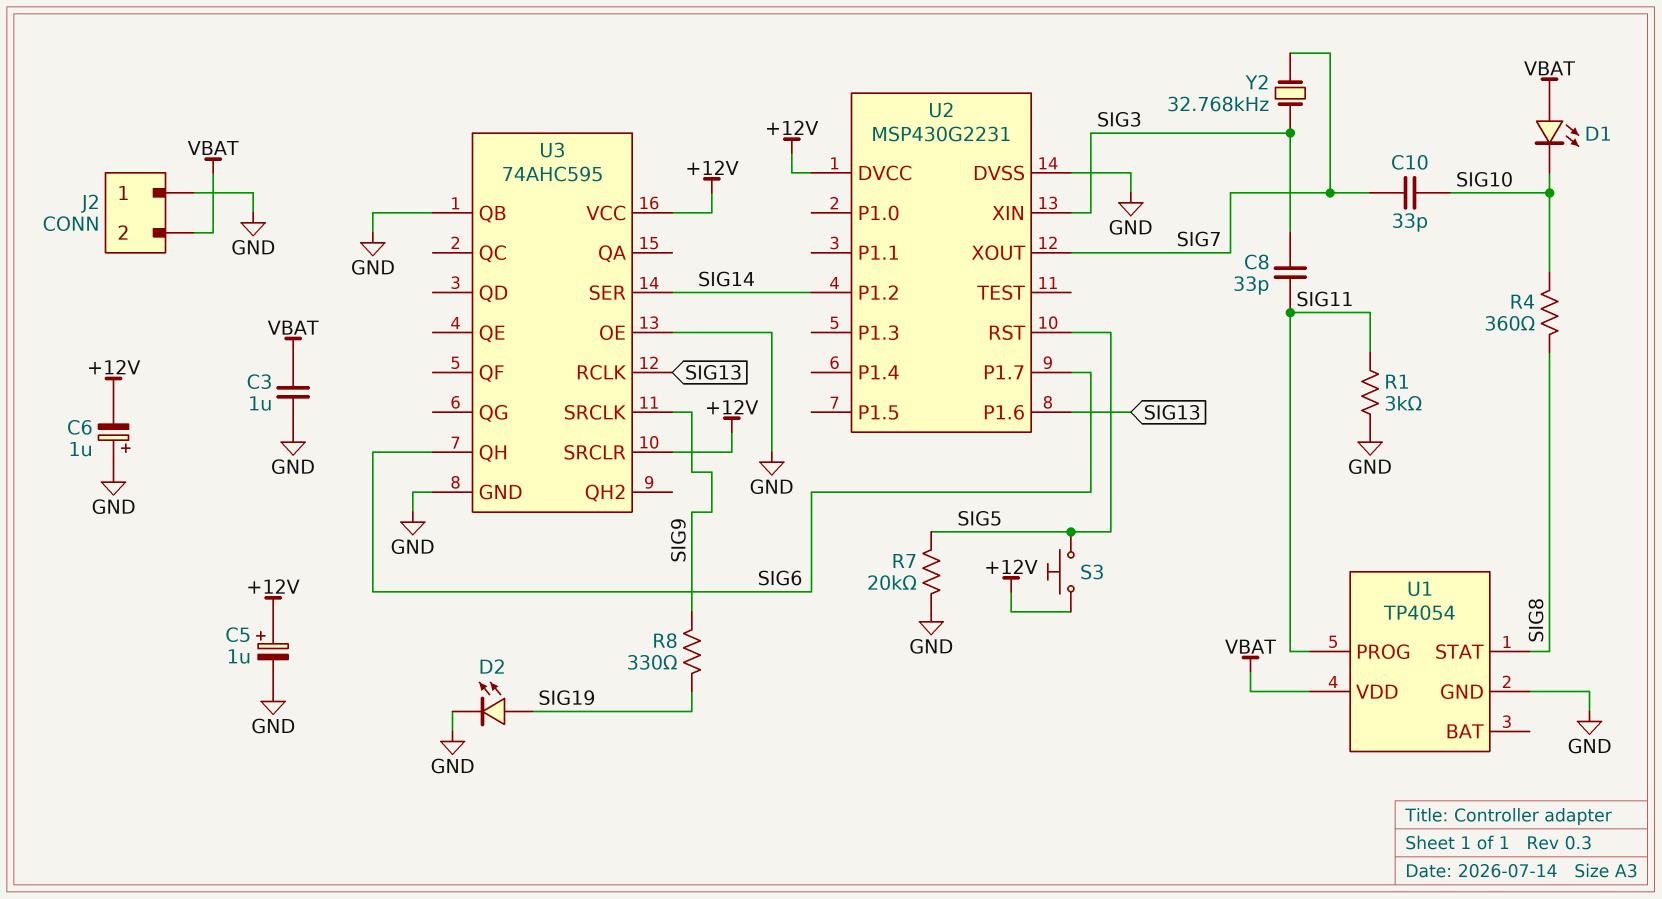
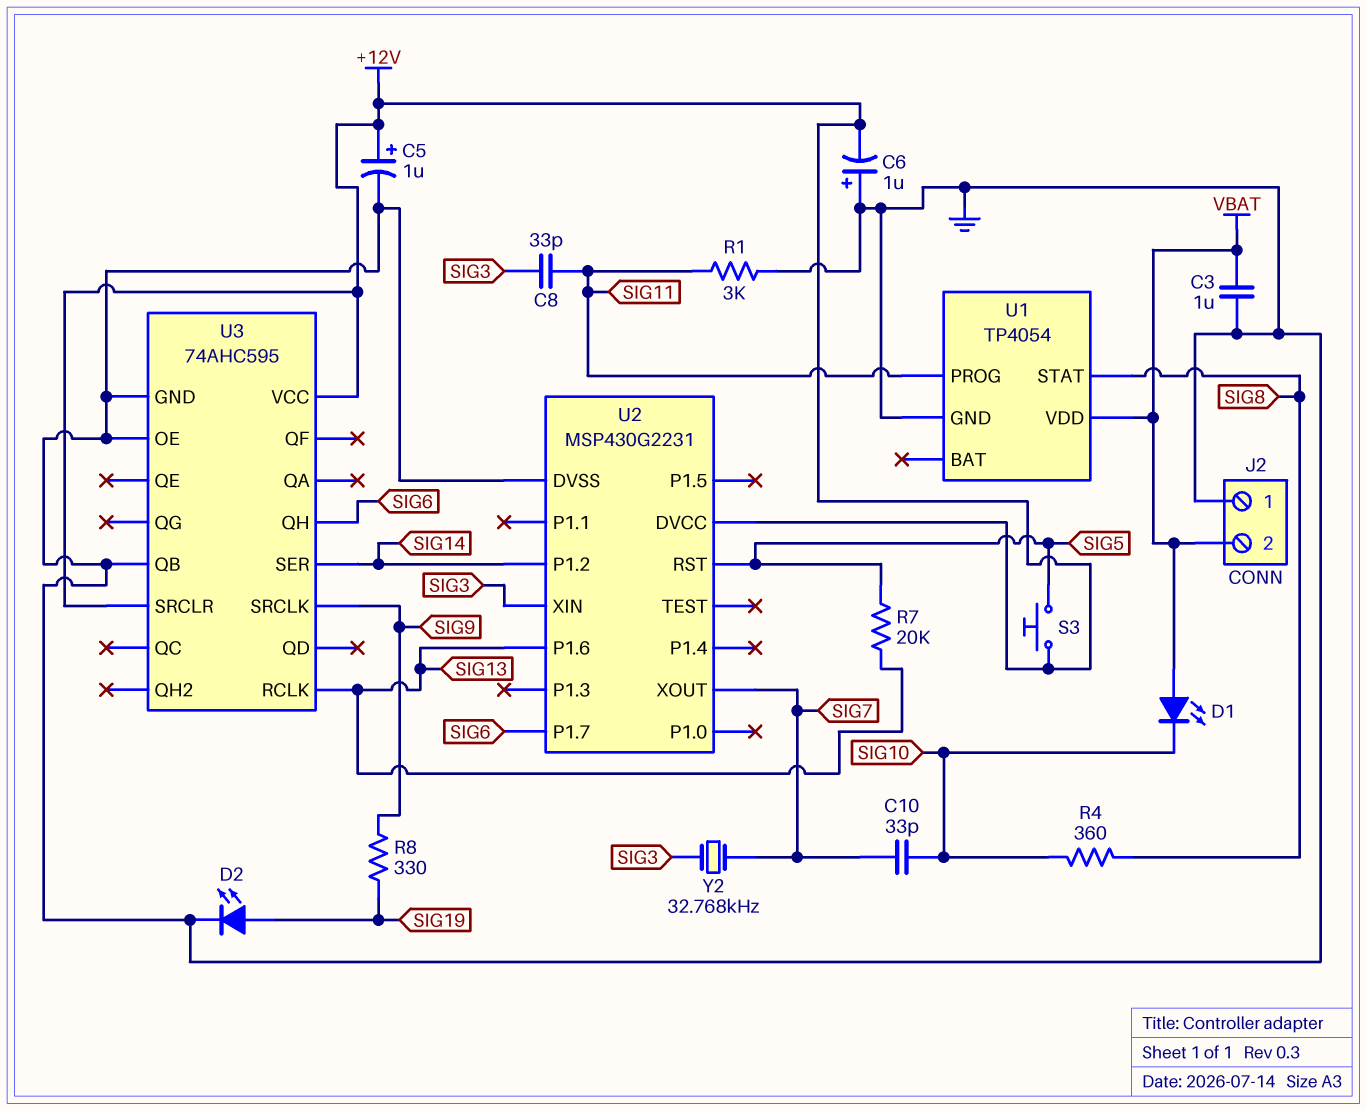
R7: 20k (GND, SIG5) -> 20k (SIG5, SIG13)

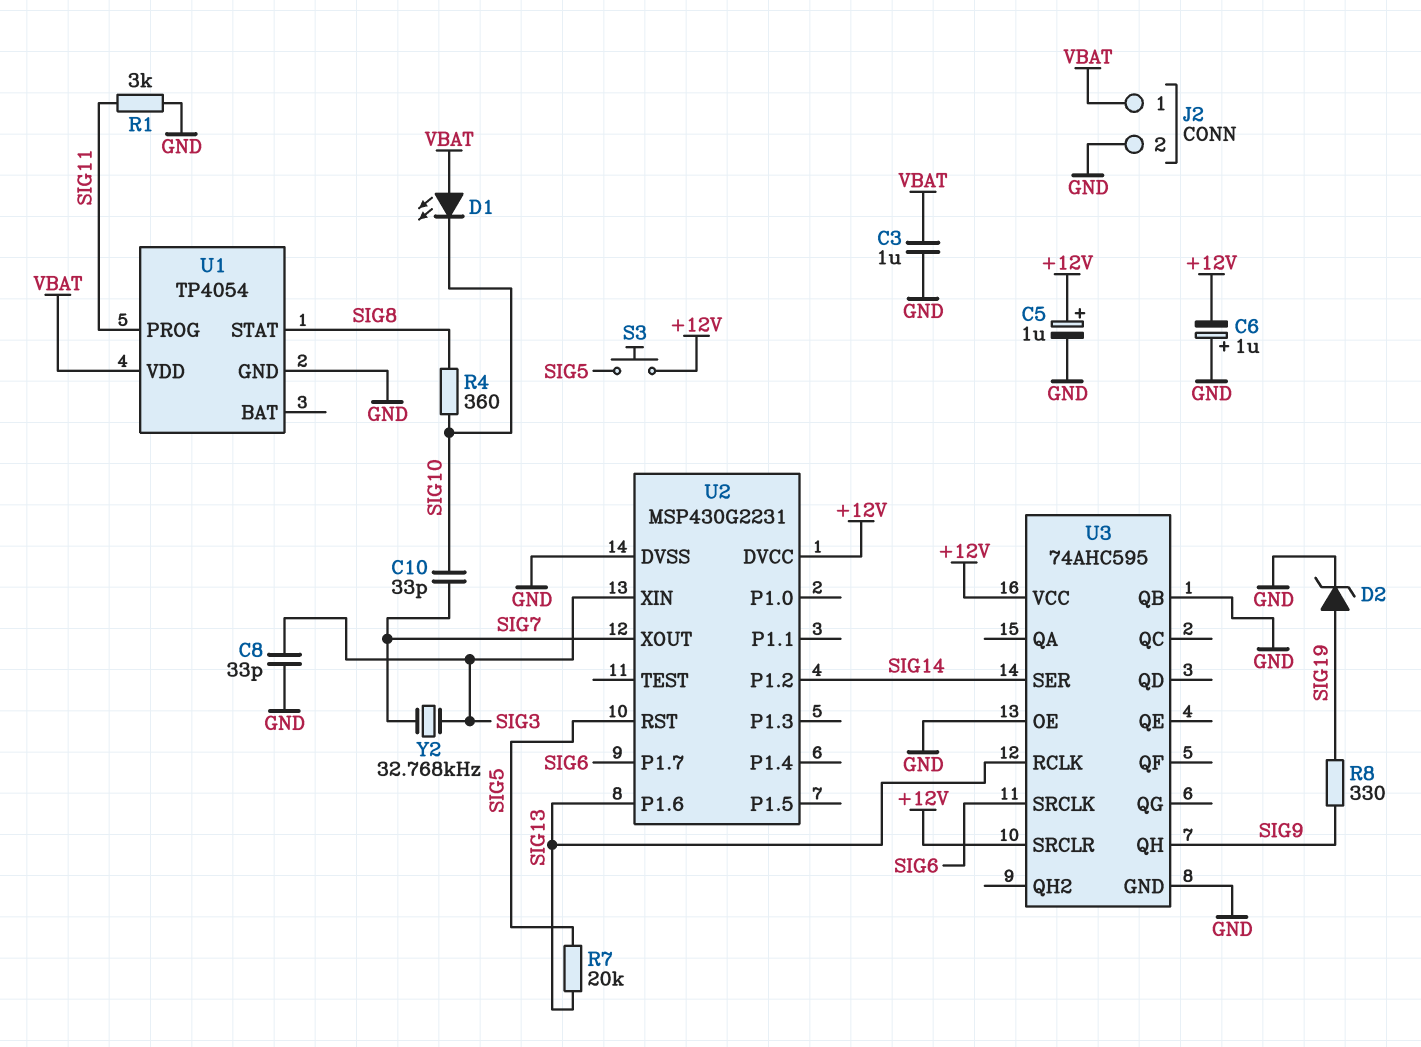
C8: 33pF (SIG3, SIG11) -> 33pF (GND, SIG3)
D2: LED (A SIG19, K GND) -> zener (A SIG19, K GND)
J2 pin 1: GND -> VBAT
J2 pin 2: VBAT -> GND
U3 pin QH: SIG6 -> SIG9
U3 pin SRCLK: SIG9 -> SIG6

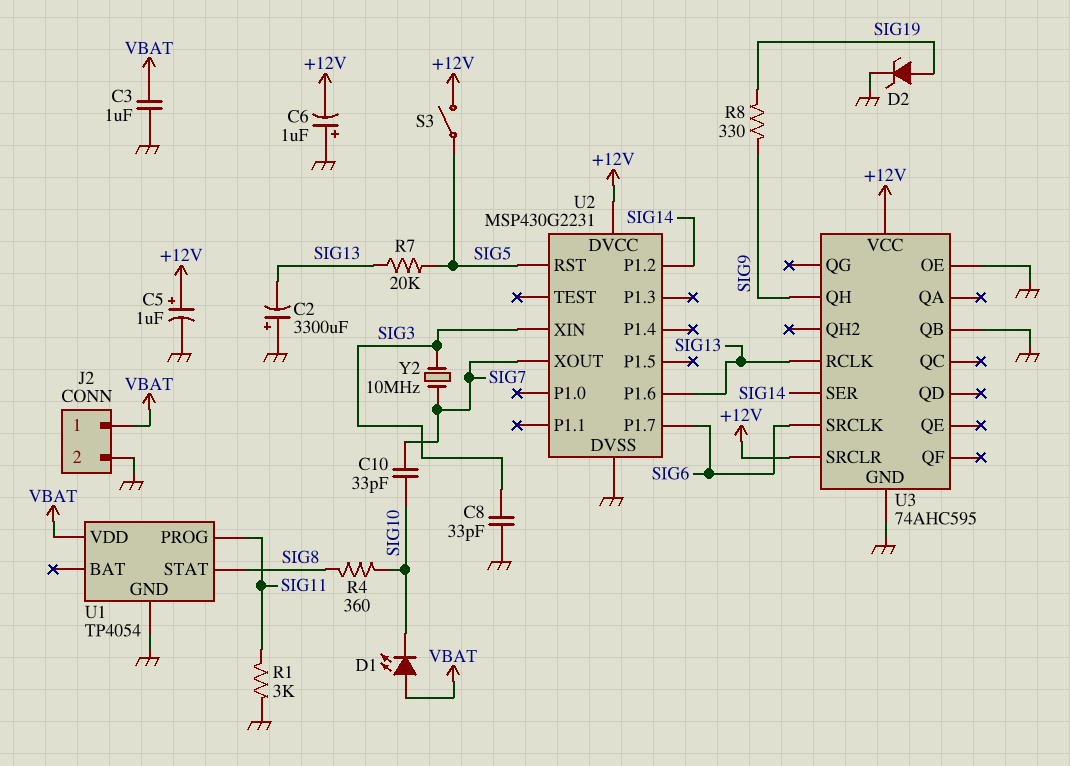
C2: none -> 3300uF (plus GND, minus SIG13)
S3: button (+12V, SIG5) -> switch (+12V, SIG5)
Y2: 32.768kHz (SIG3, SIG7) -> 10MHz (SIG3, SIG7)

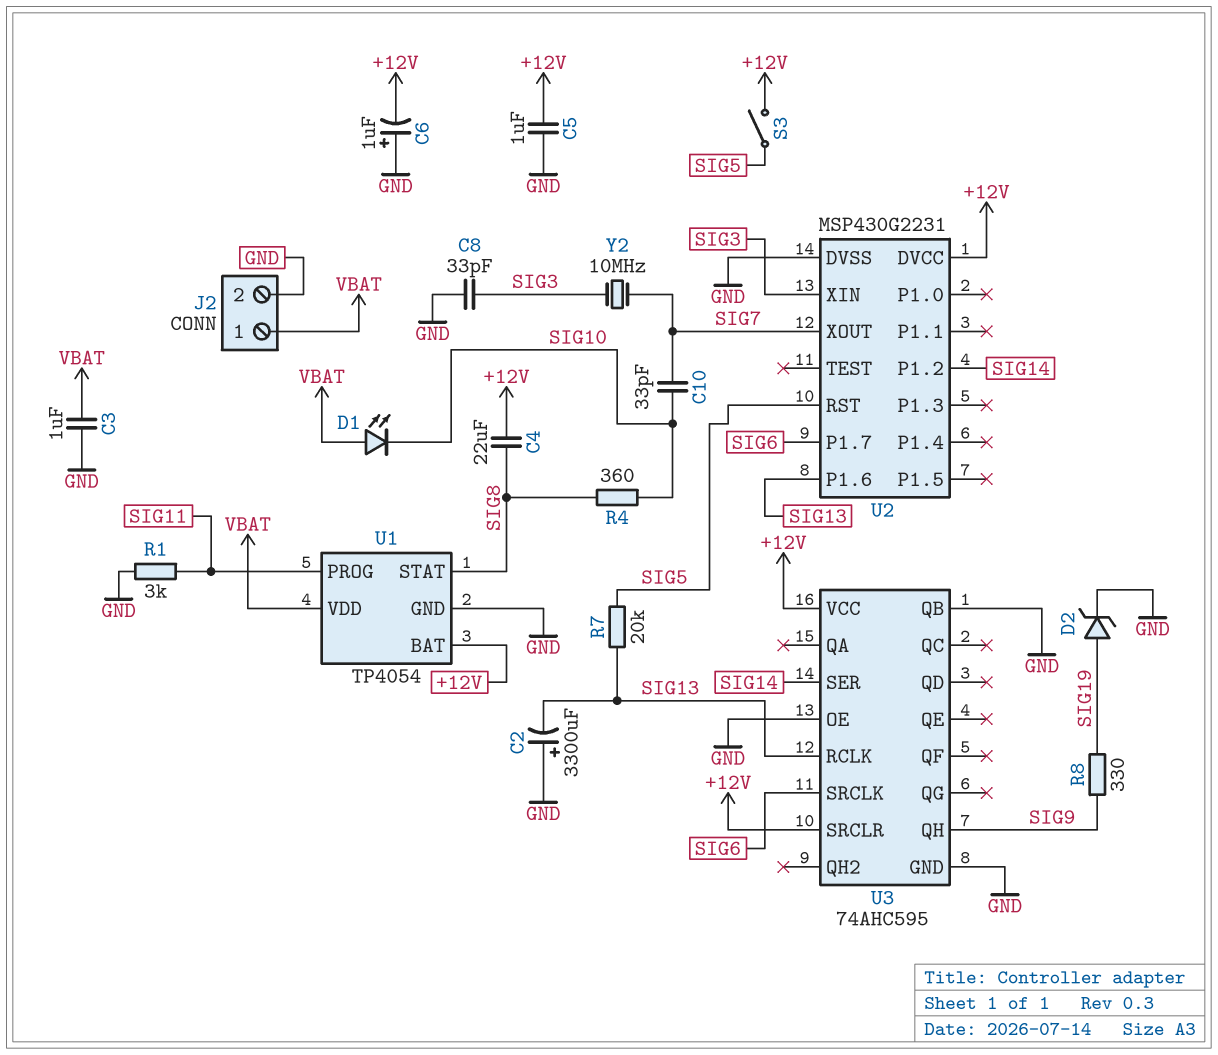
C4: none -> 22uF (+12V, SIG8)
C5: 1uF (plus +12V, minus GND) -> 1uF (+12V, GND)
U1 pin BAT: none -> +12V

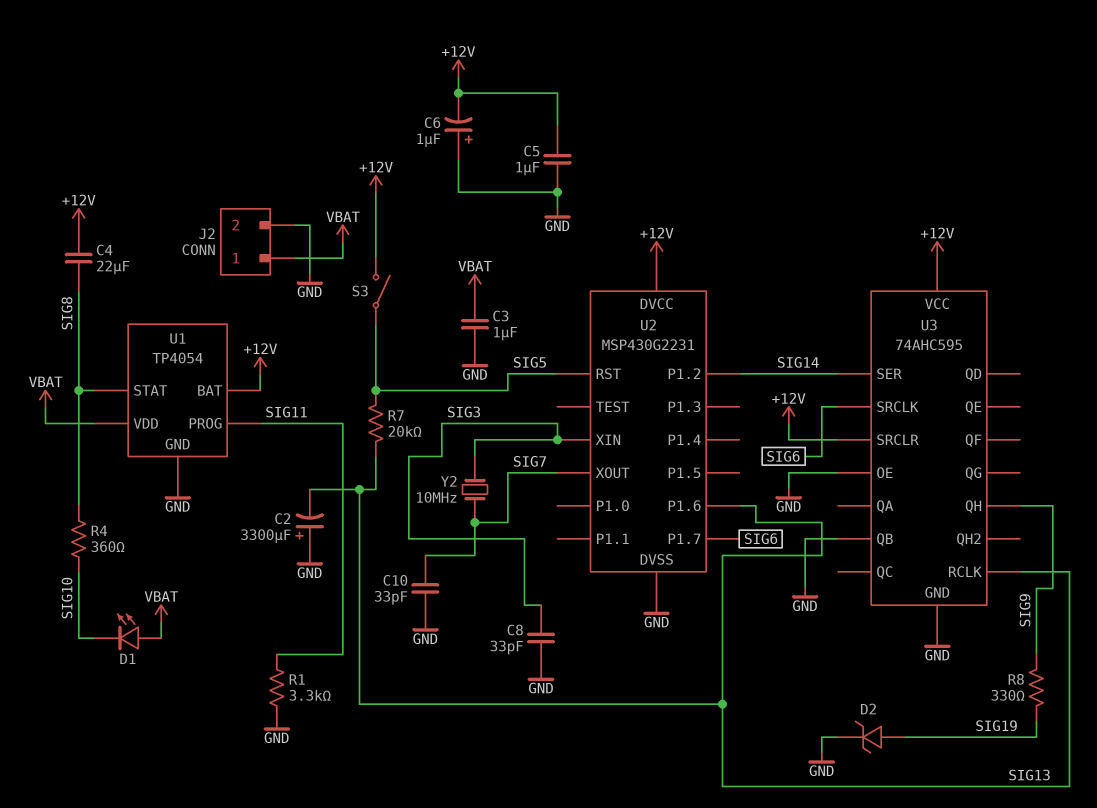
C10: 33pF (SIG7, SIG10) -> 33pF (GND, SIG7)
R1: 3k (GND, SIG11) -> 3.3k (GND, SIG11)

